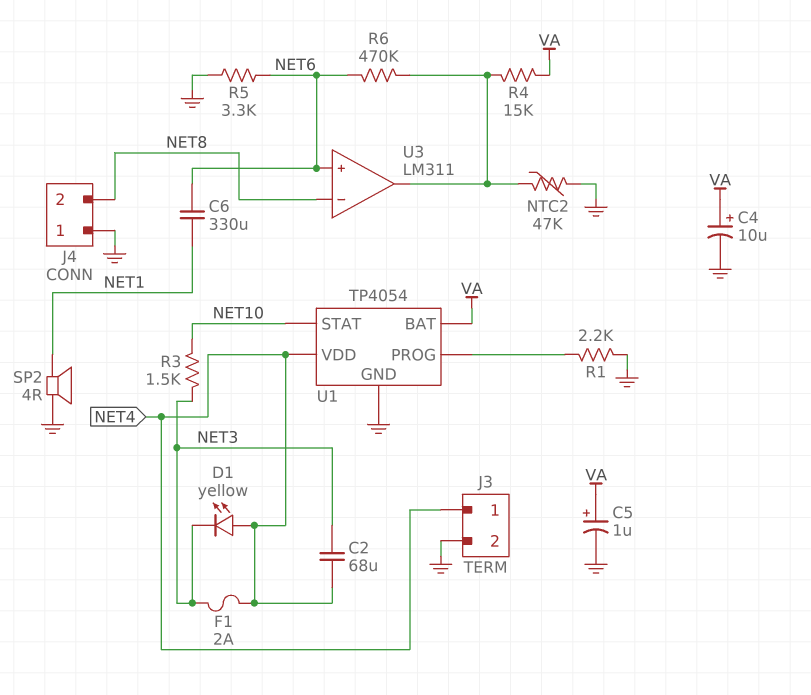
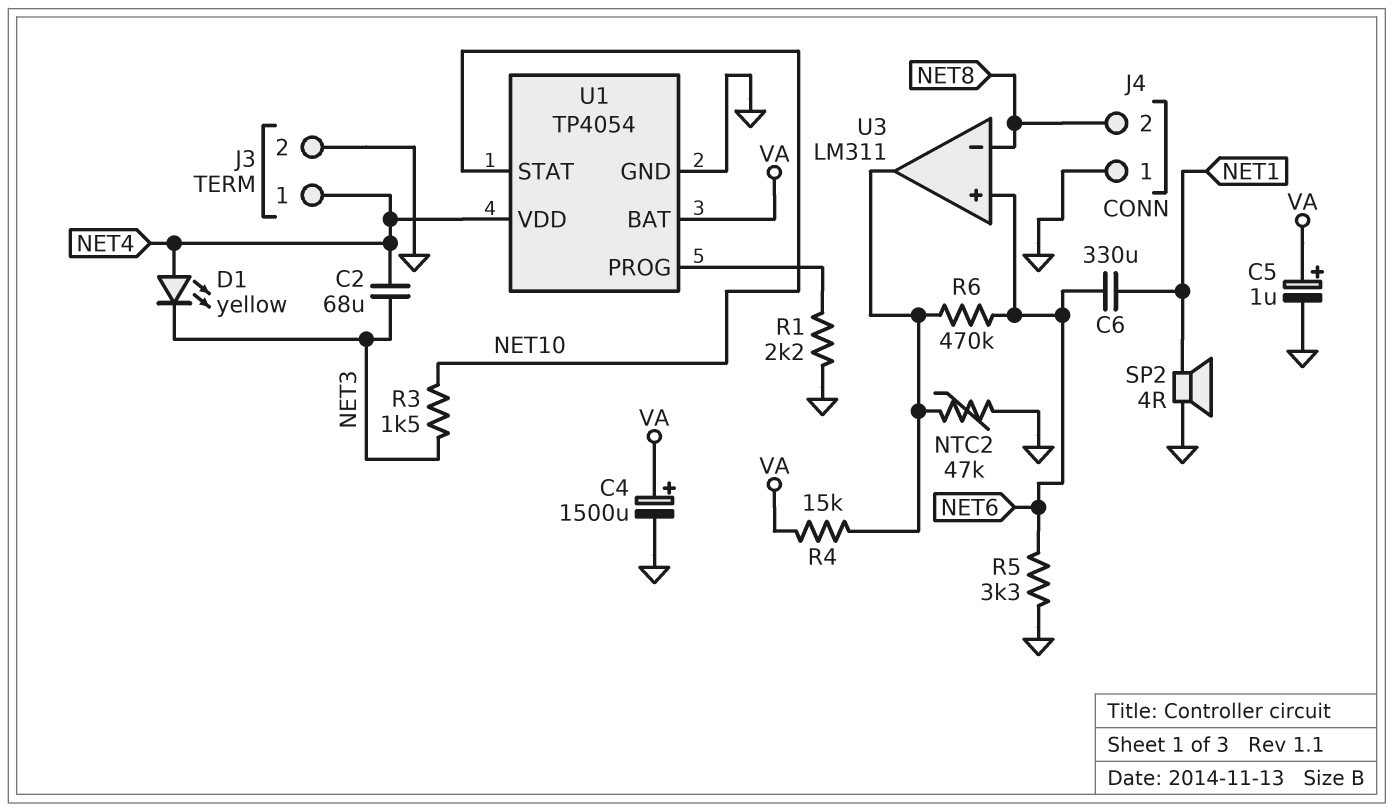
C4: 10uF (plus VA, minus GND) -> 1500uF (plus VA, minus GND)
F1: 2A (NET3, NET4) -> none

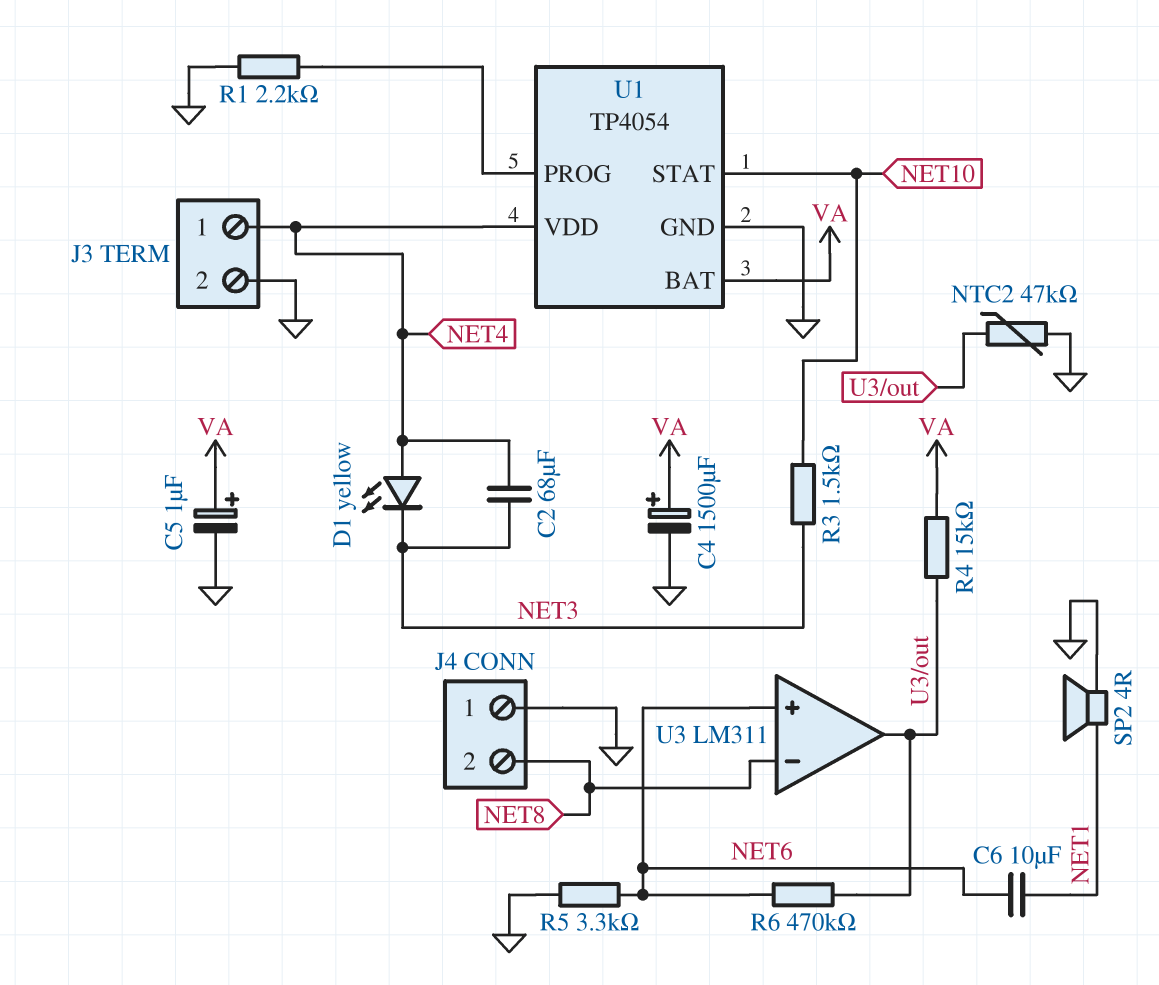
C6: 330uF (NET1, NET6) -> 10uF (NET1, NET6)

